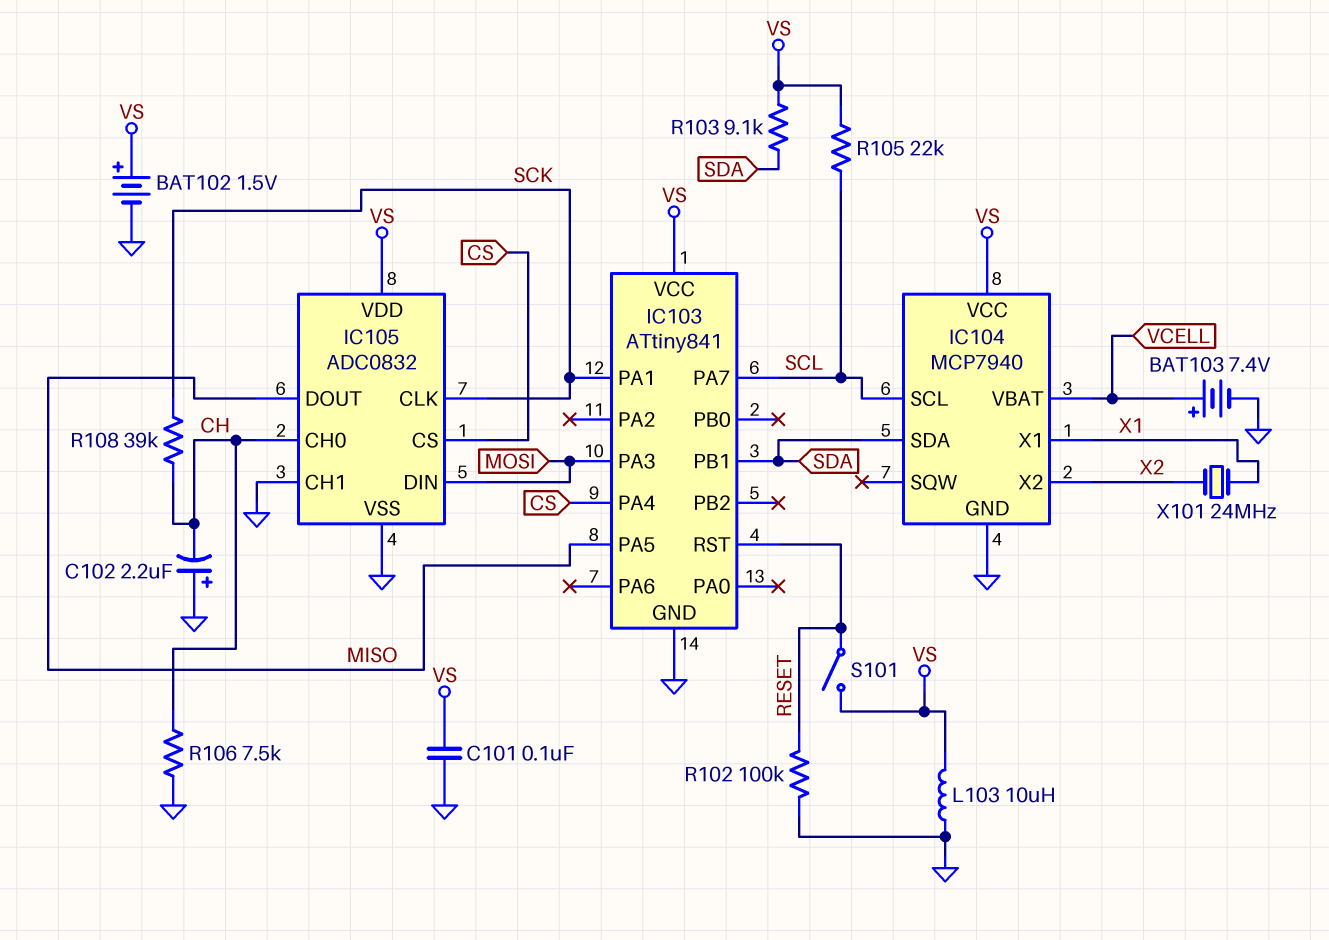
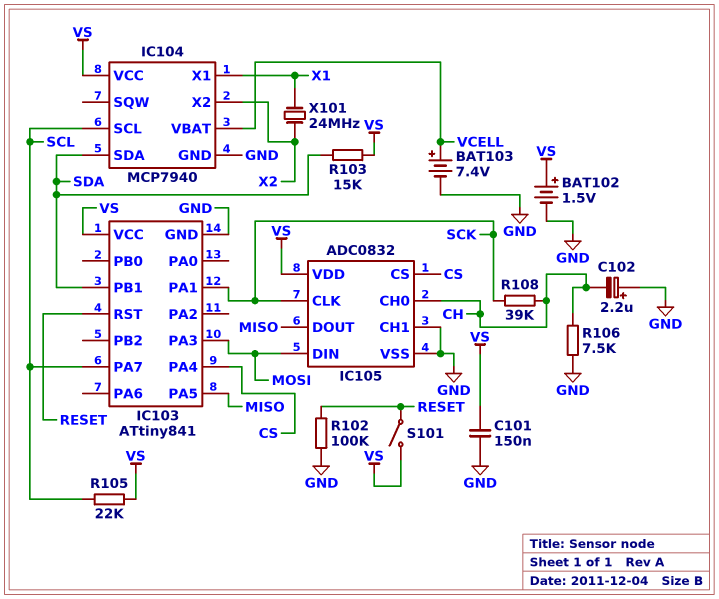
C101: 100nF (GND, VS) -> 150nF (GND, VS)
L103: 10uH (GND, VS) -> none
R103: 9.1k (SDA, VS) -> 15k (SDA, VS)

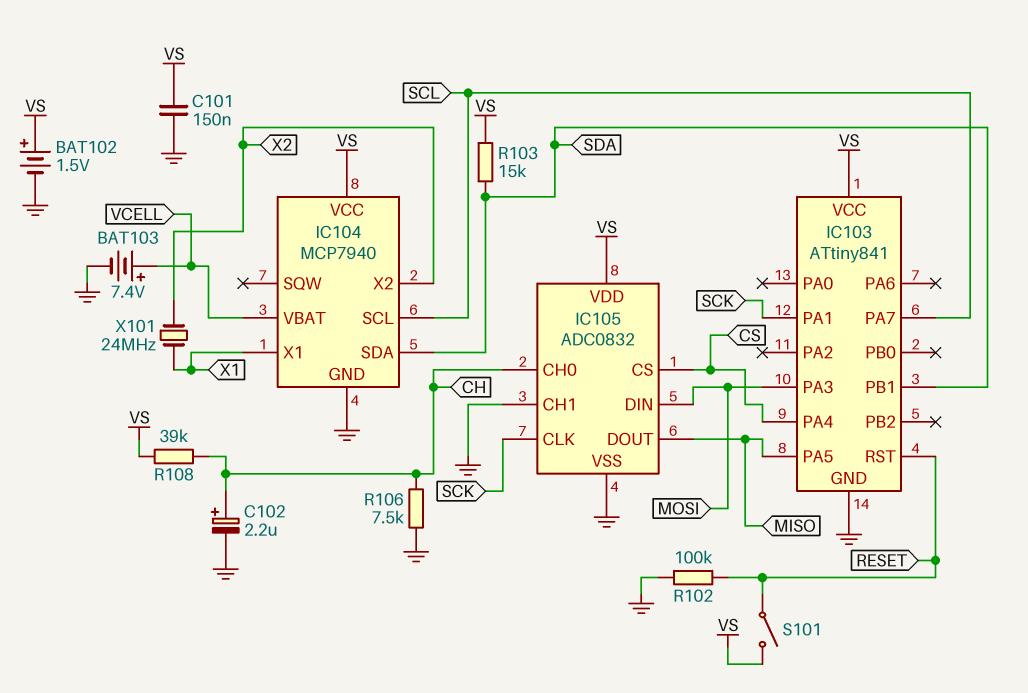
C102: 2.2uF (plus GND, minus CH) -> 2.2uF (plus CH, minus GND)
R105: 22k (SCL, VS) -> none
R108: 39k (CH, SCK) -> 39k (CH, VS)

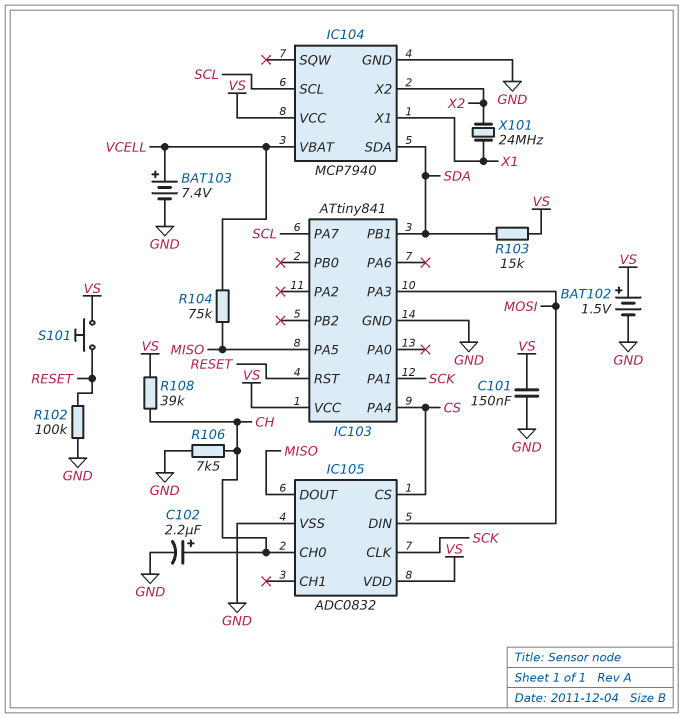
IC105 pin CH1: GND -> none
R104: none -> 75k (MISO, VCELL)
S101: switch (RESET, VS) -> button (RESET, VS)

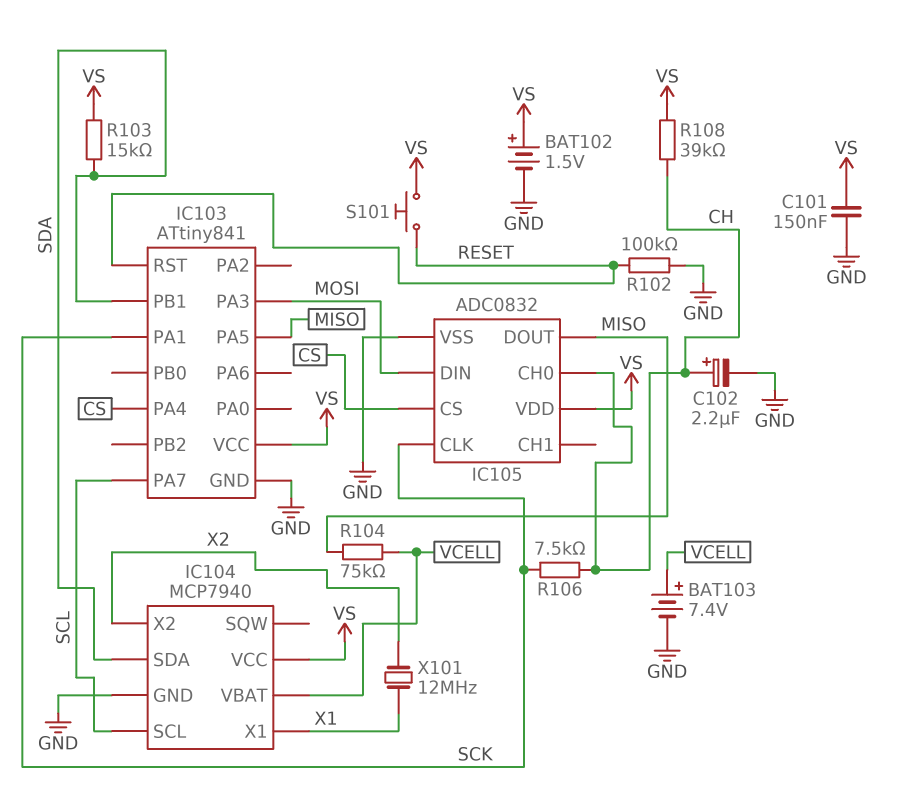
R106: 7.5k (CH, GND) -> 7.5k (CH, SCK)
X101: 24MHz (X1, X2) -> 12MHz (X1, X2)

